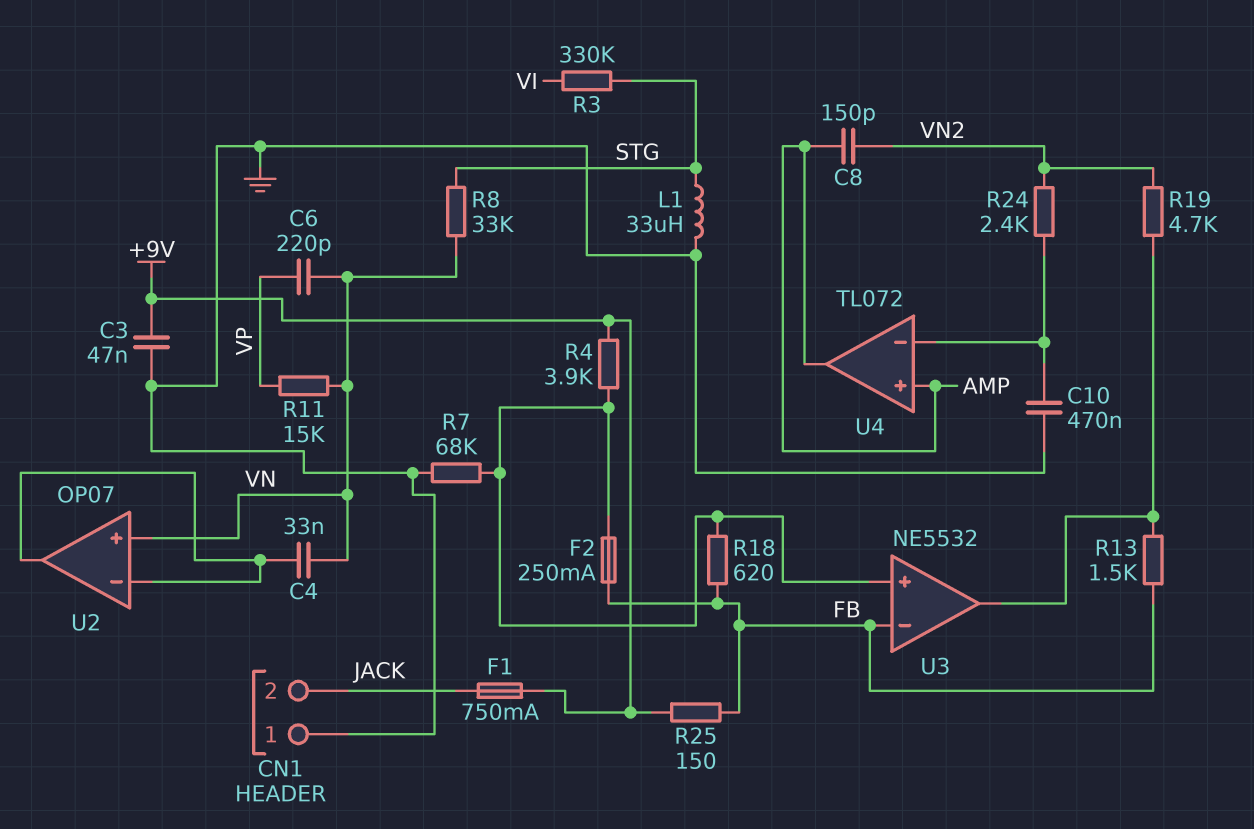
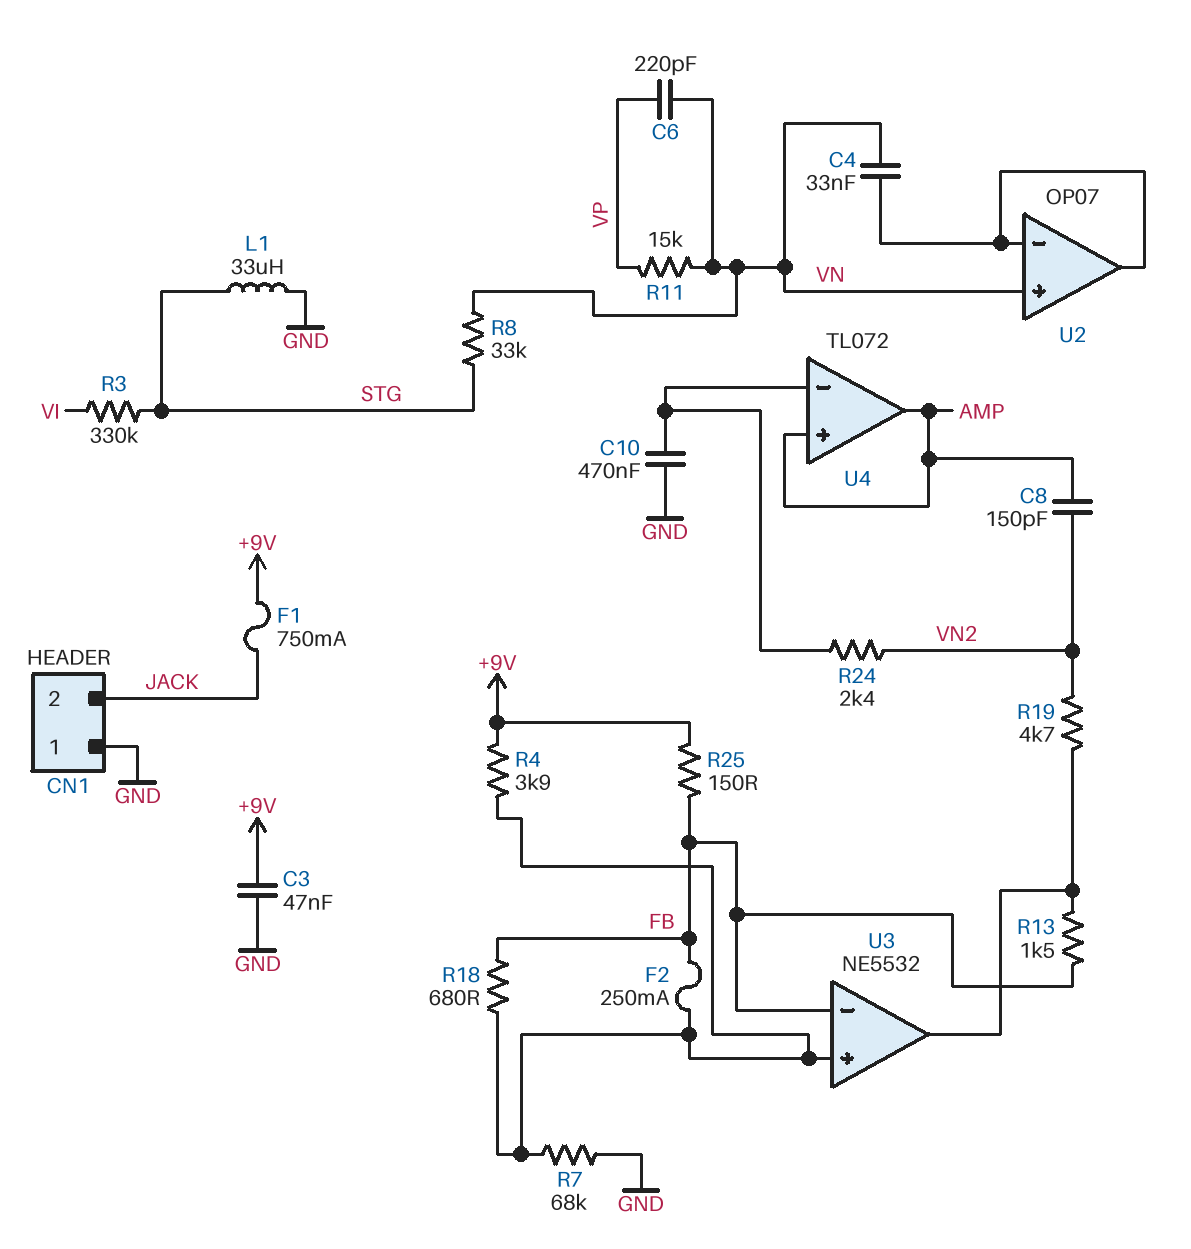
R18: 620 (FB, U3/in+) -> 680 (FB, U3/in+)

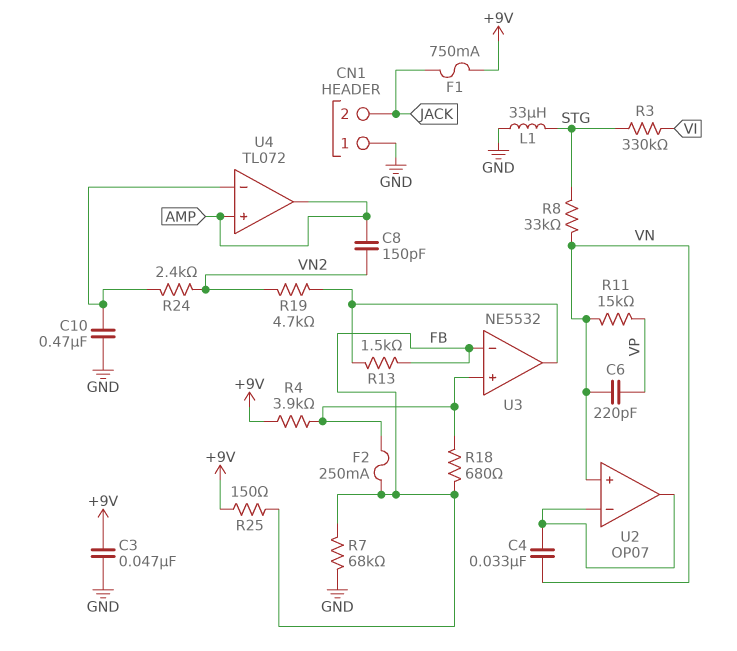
R7: 68k (GND, U3/in+) -> 68k (FB, GND)

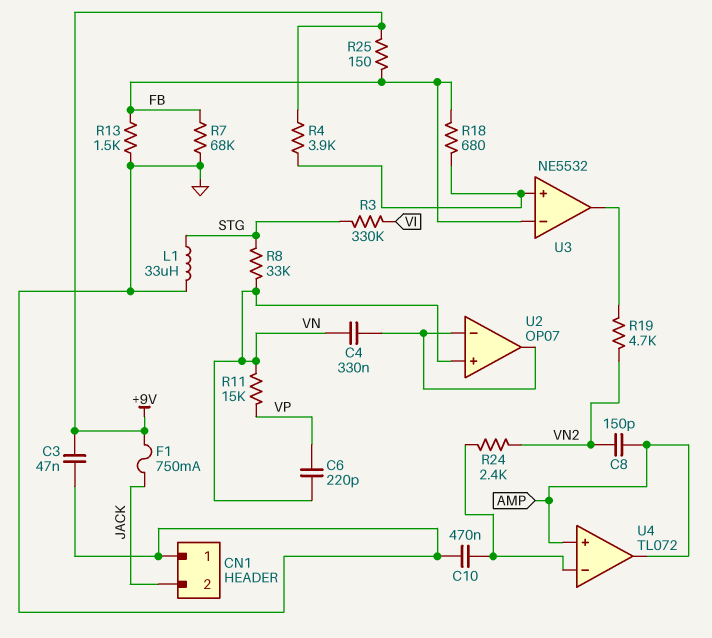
C4: 33nF (U2/in-, VN) -> 330nF (U2/in-, VN)
F2: 250mA (FB, U3/in+) -> none
R13: 1.5k (FB, U3/out) -> 1.5k (FB, GND)

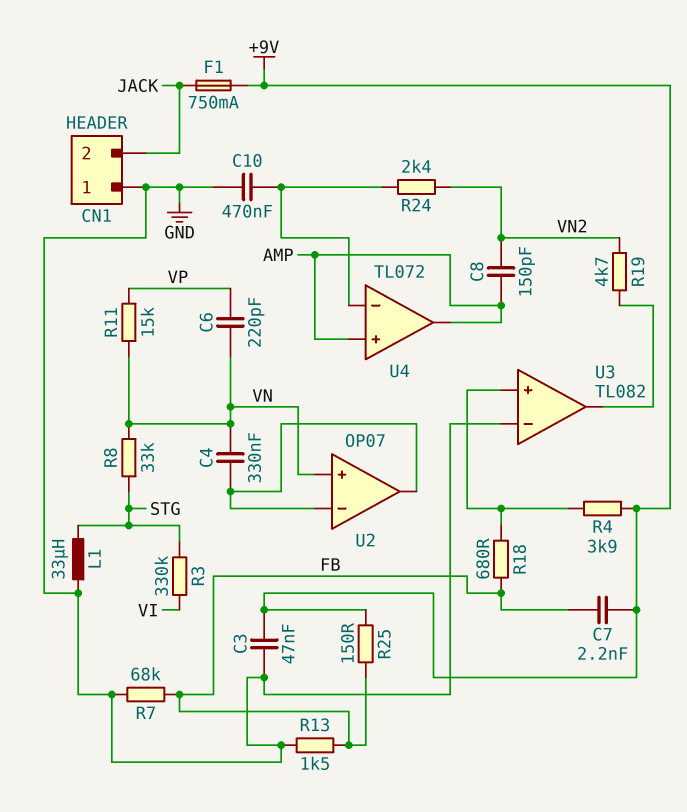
C7: none -> 2.2nF (+9V, FB)
U3: NE5532 -> TL082
U3 pin in-: FB -> GND

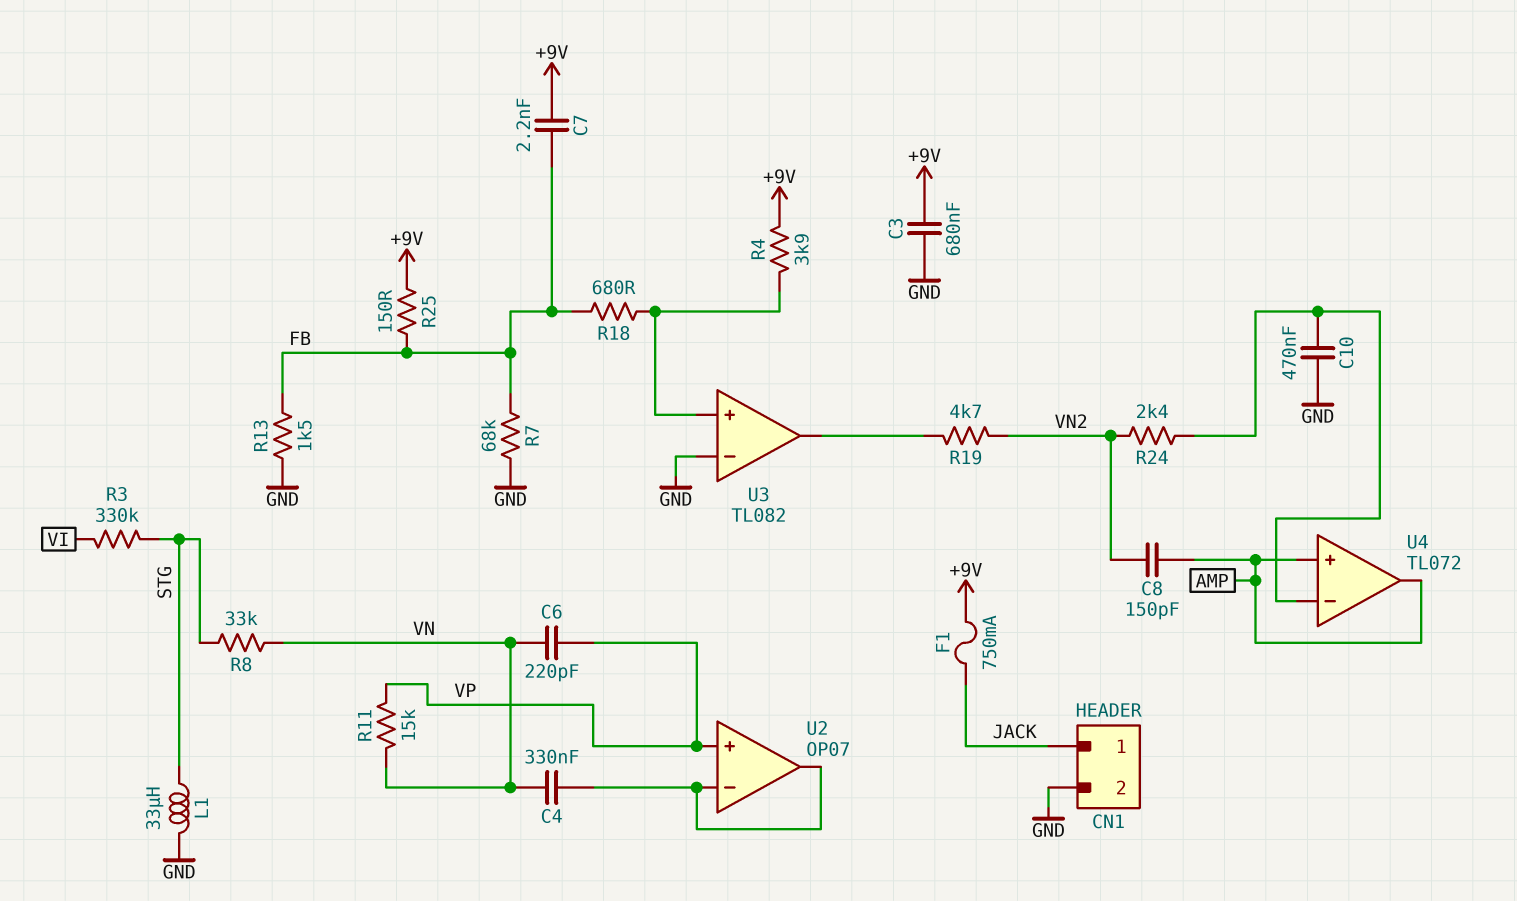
C3: 47nF (+9V, GND) -> 680nF (+9V, GND)
CN1 pin 1: GND -> JACK
CN1 pin 2: JACK -> GND
U2 pin in+: VN -> VP

